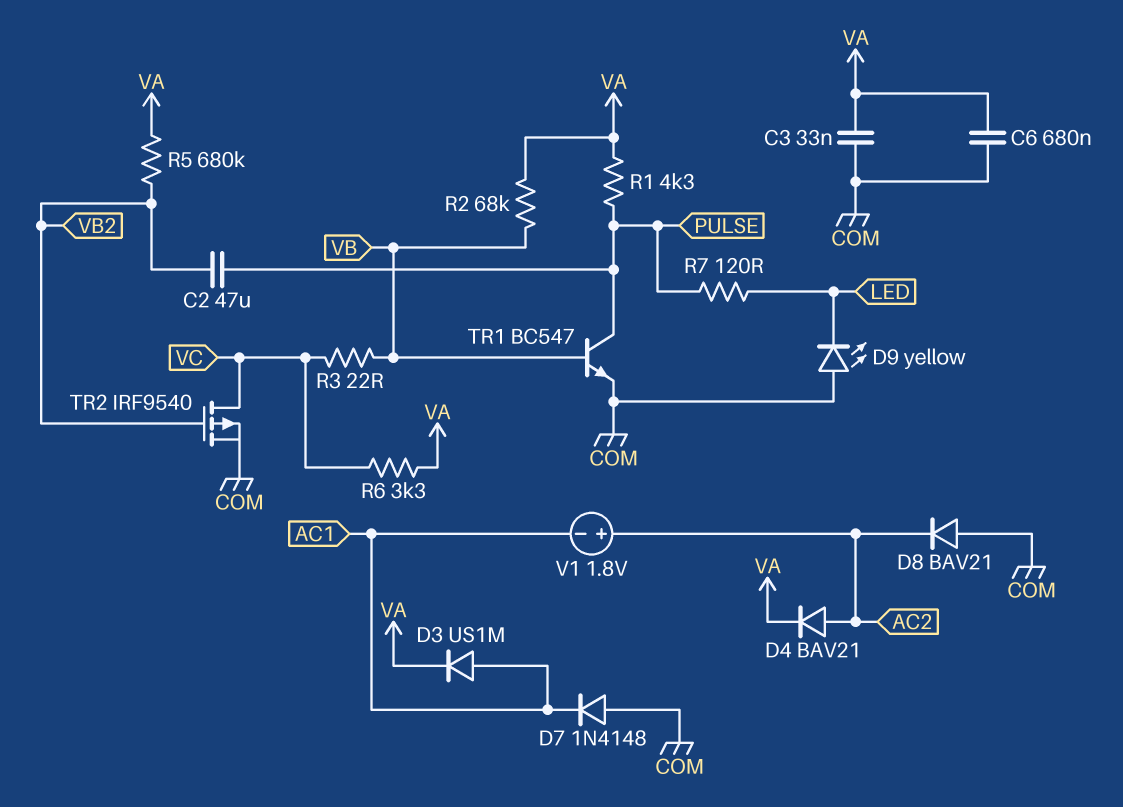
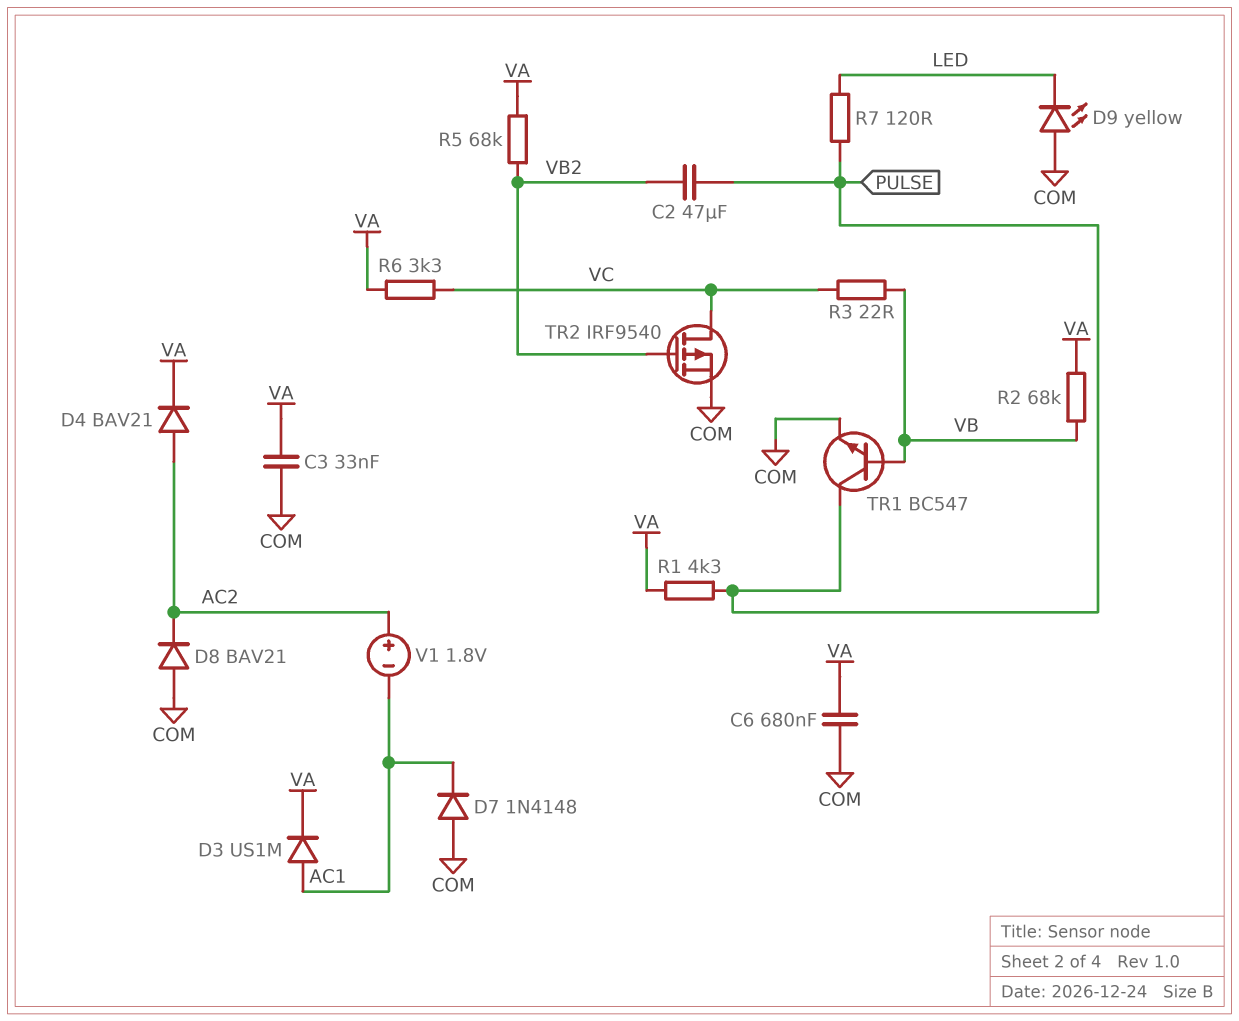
R5: 680k (VA, VB2) -> 68k (VA, VB2)

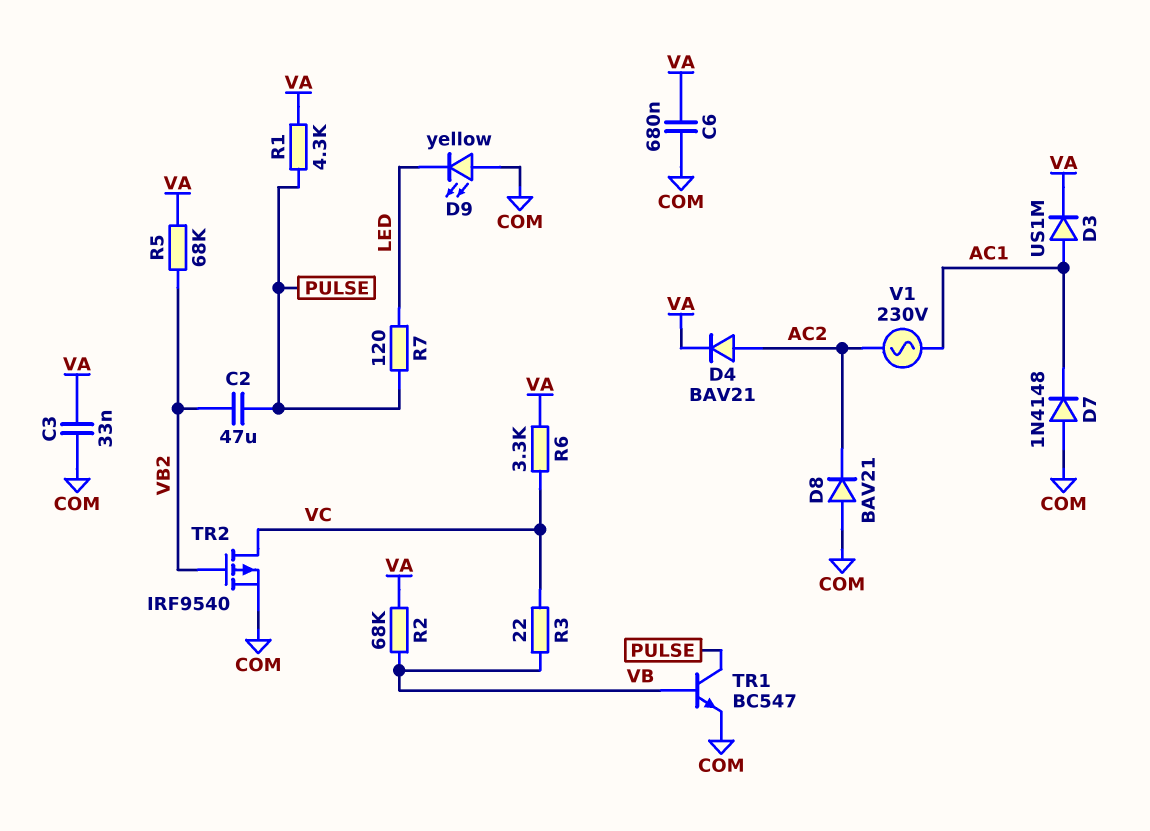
V1: 1.8V (plus AC2, minus AC1) -> AC 230V (AC1, AC2)

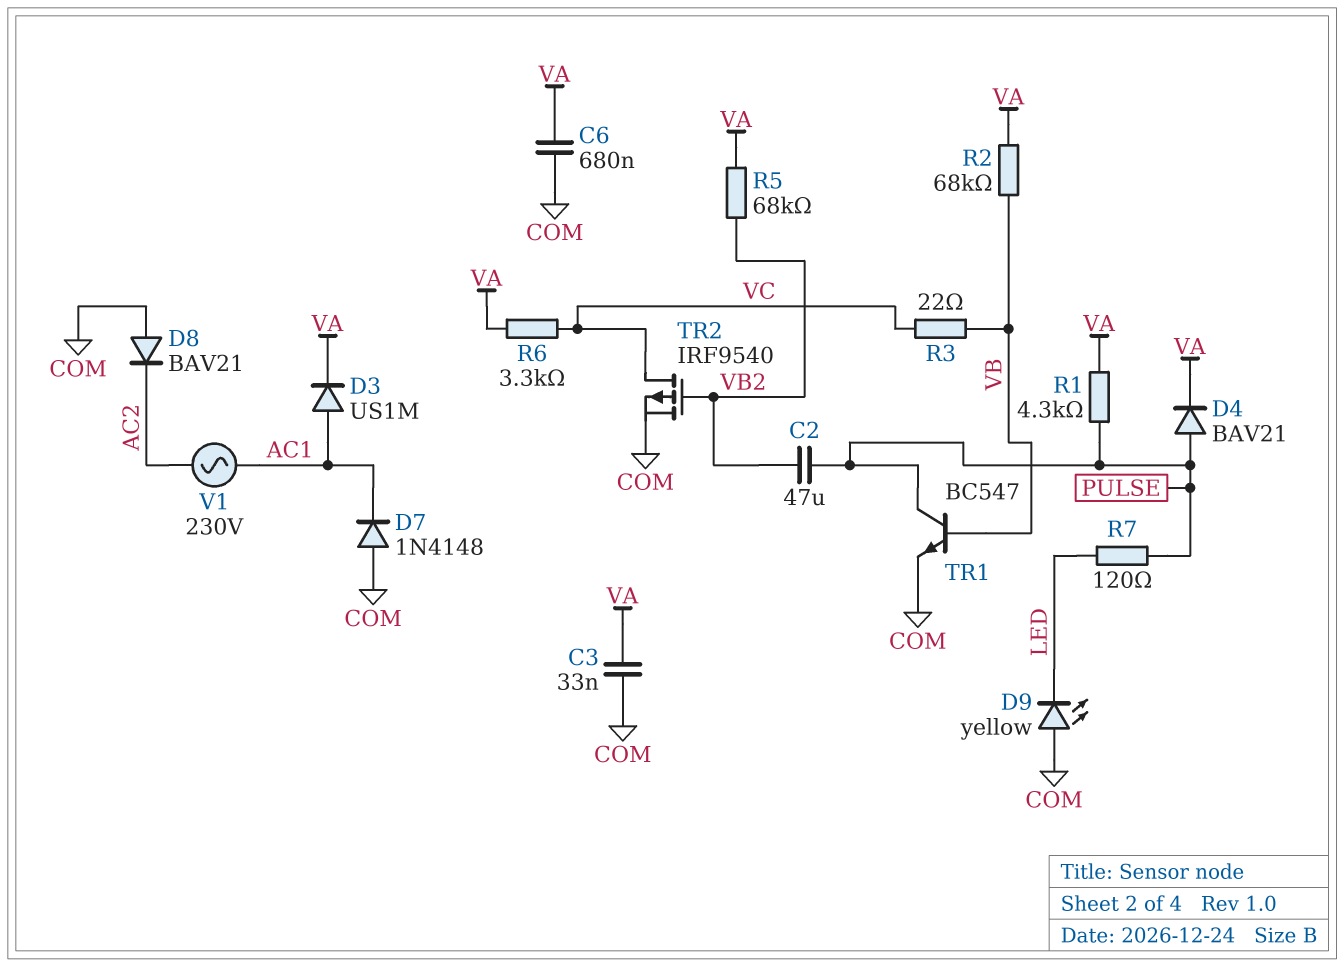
D4: diode BAV21 (A AC2, K VA) -> diode BAV21 (A PULSE, K VA)

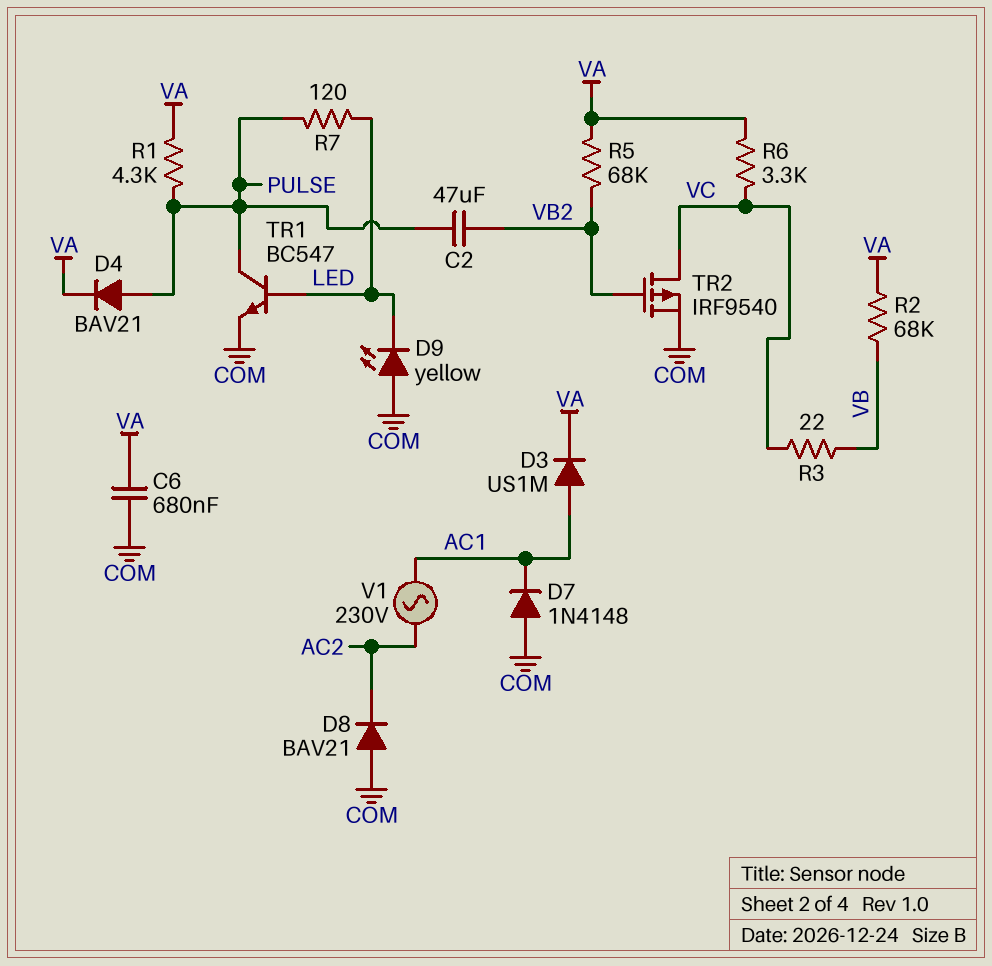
C3: 33nF (COM, VA) -> none
TR1: NPN BC547 (B VB, C PULSE, E COM) -> NPN BC547 (B LED, C PULSE, E COM)

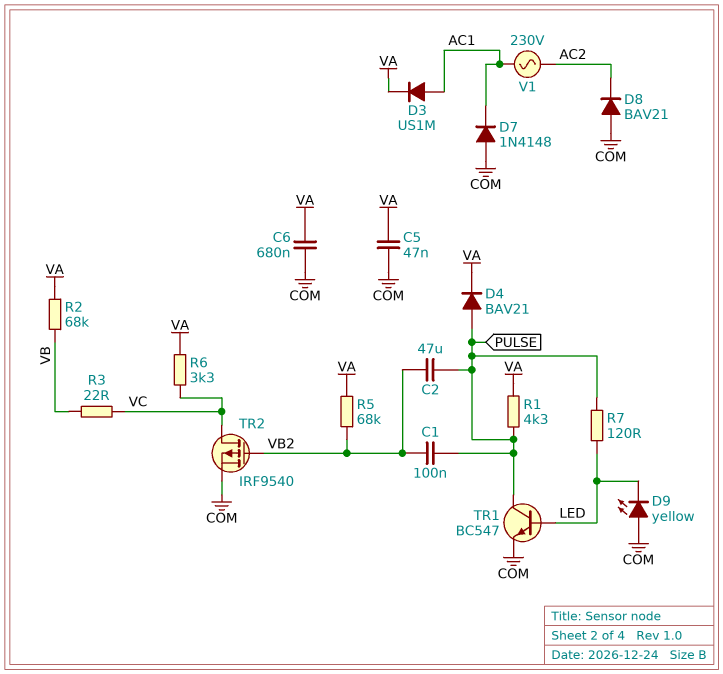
C1: none -> 100nF (PULSE, VB2)
C5: none -> 47nF (COM, VA)

